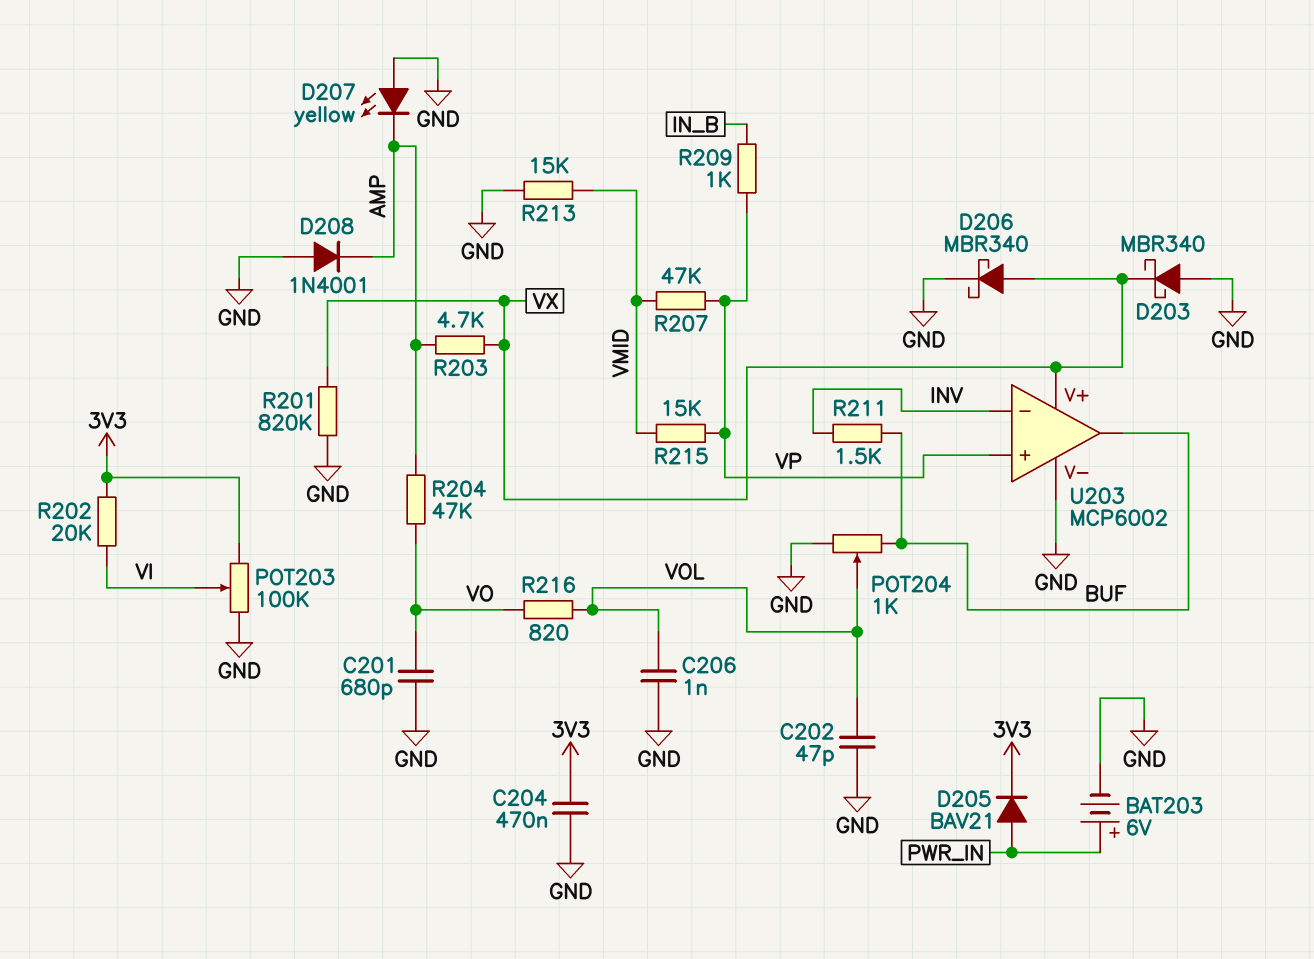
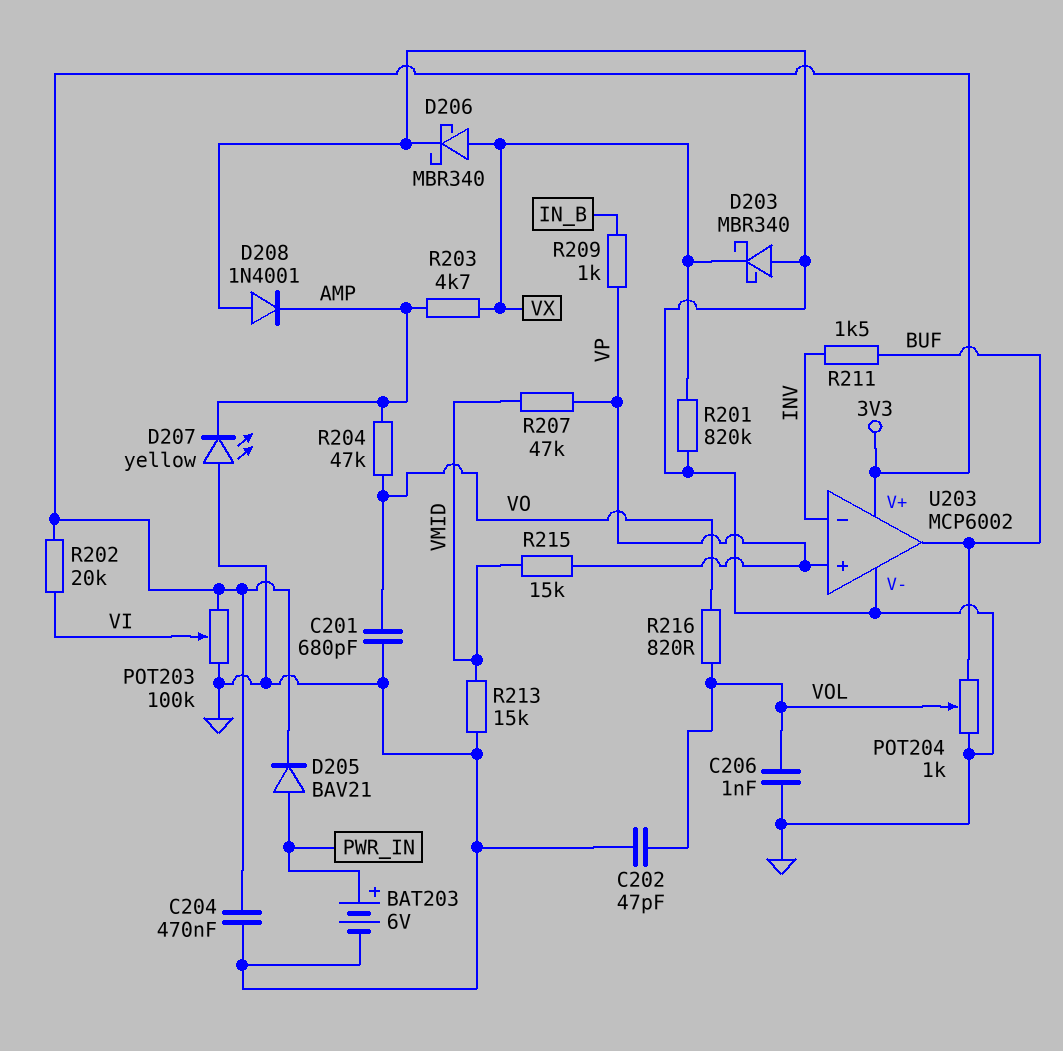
U203 pin V+: VX -> 3V3

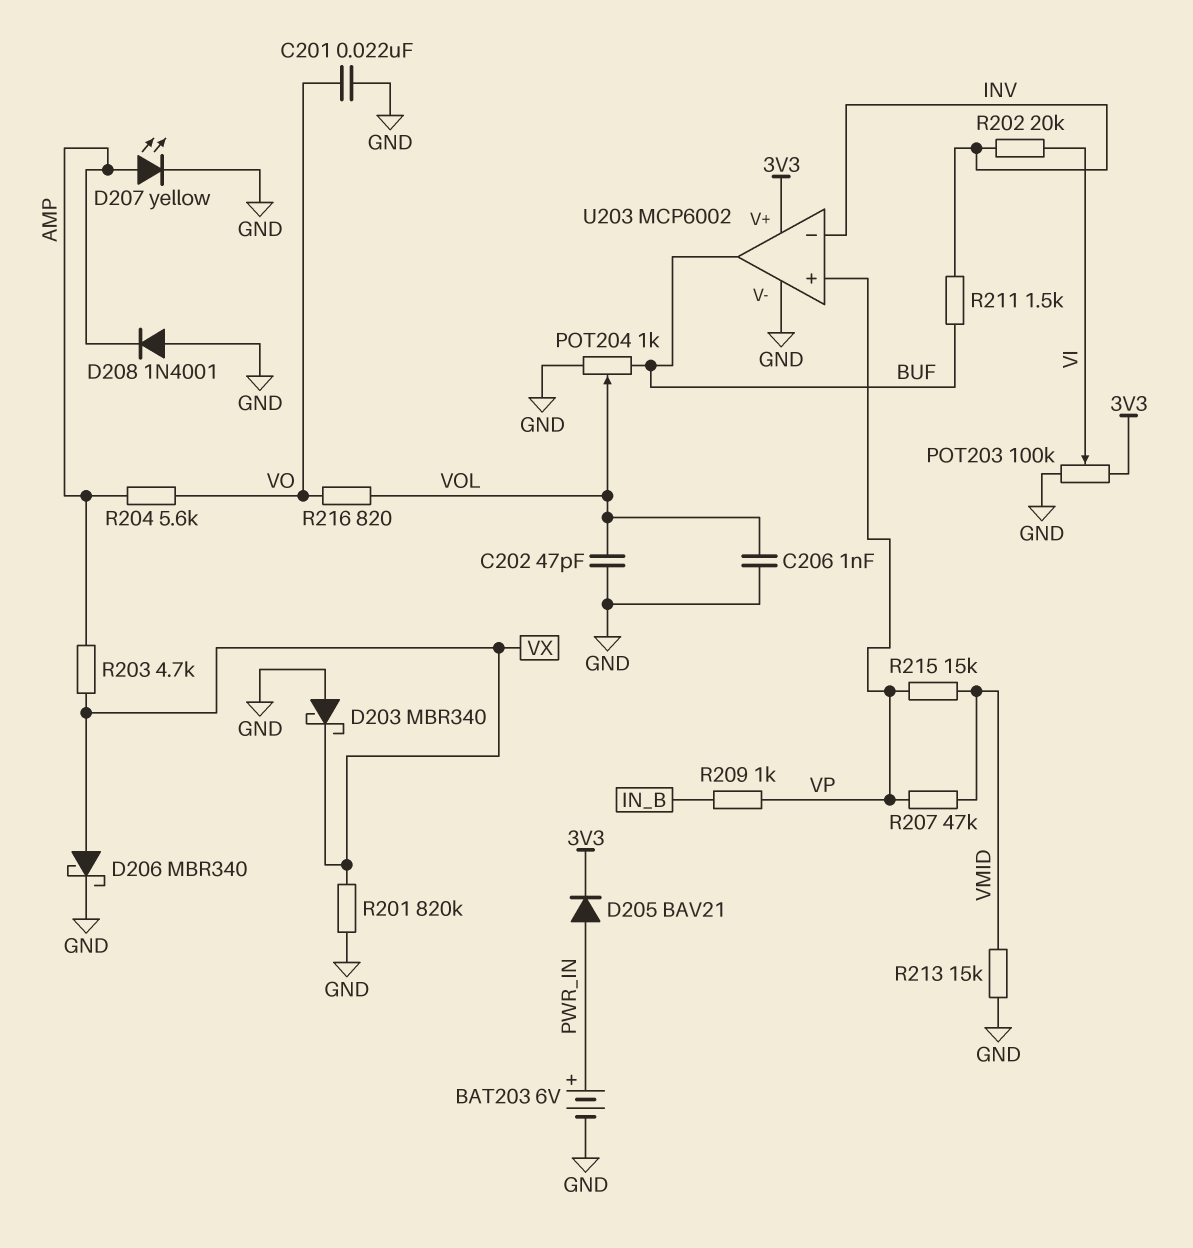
C201: 680pF (GND, VO) -> 22nF (GND, VO)
C204: 470nF (3V3, GND) -> none
D207: LED yellow (A GND, K AMP) -> LED yellow (A AMP, K GND)
R202: 20k (3V3, VI) -> 20k (INV, VI)
R204: 47k (AMP, VO) -> 5.6k (AMP, VO)

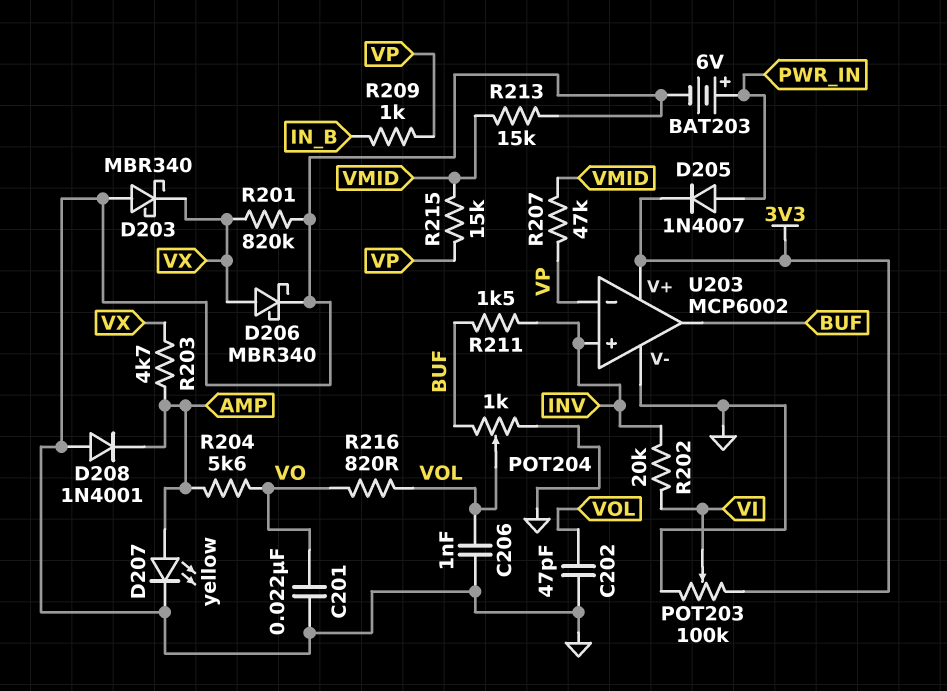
D205: diode BAV21 (A PWR_IN, K 3V3) -> diode 1N4007 (A PWR_IN, K 3V3)
U203 pin in+: VP -> INV
U203 pin in-: INV -> VP

